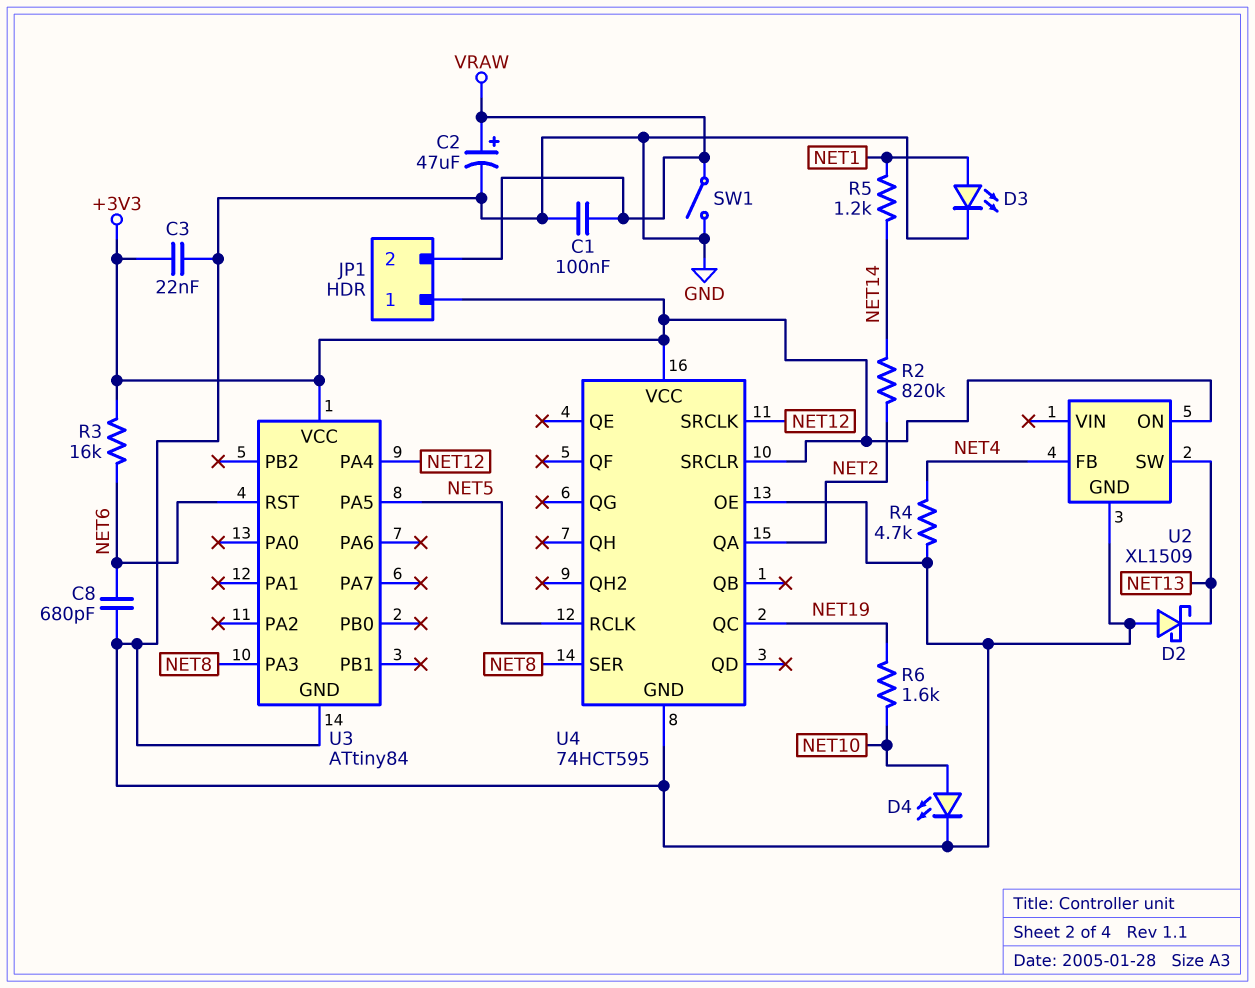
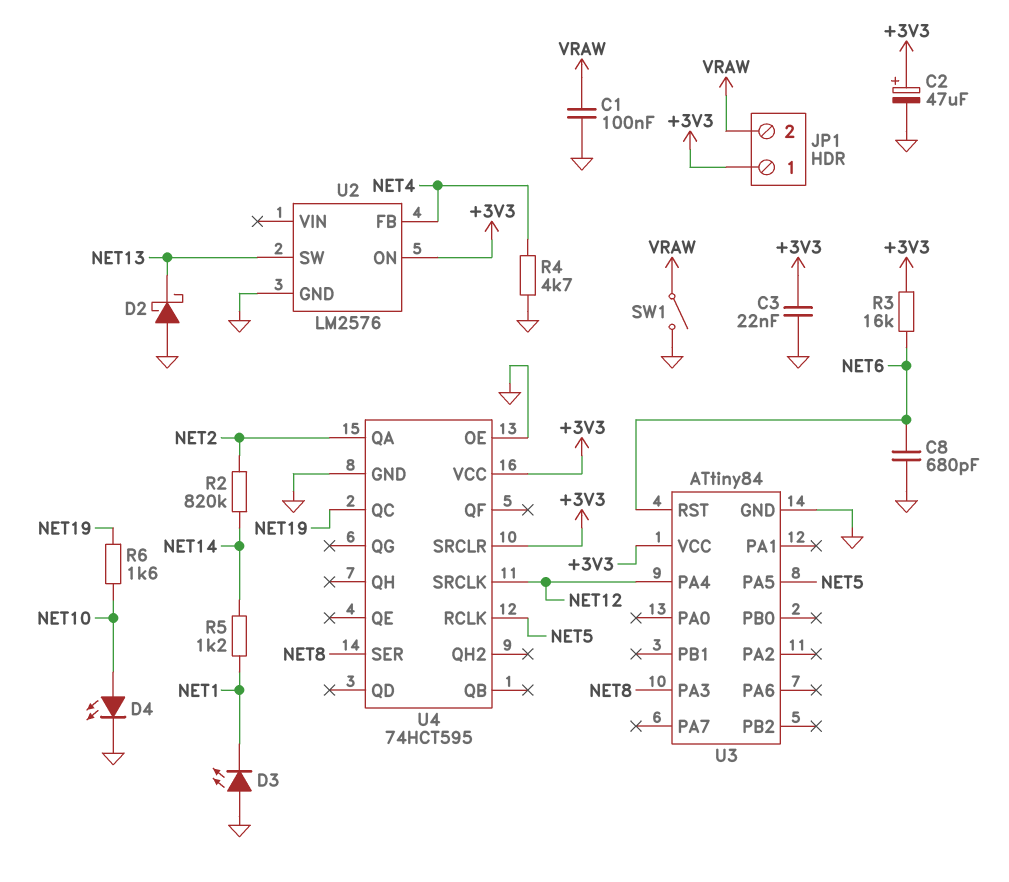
C2: 47uF (plus VRAW, minus GND) -> 47uF (plus +3V3, minus GND)
D3: LED (A NET1, K GND) -> LED (A GND, K NET1)
U2: XL1509 -> LM2576

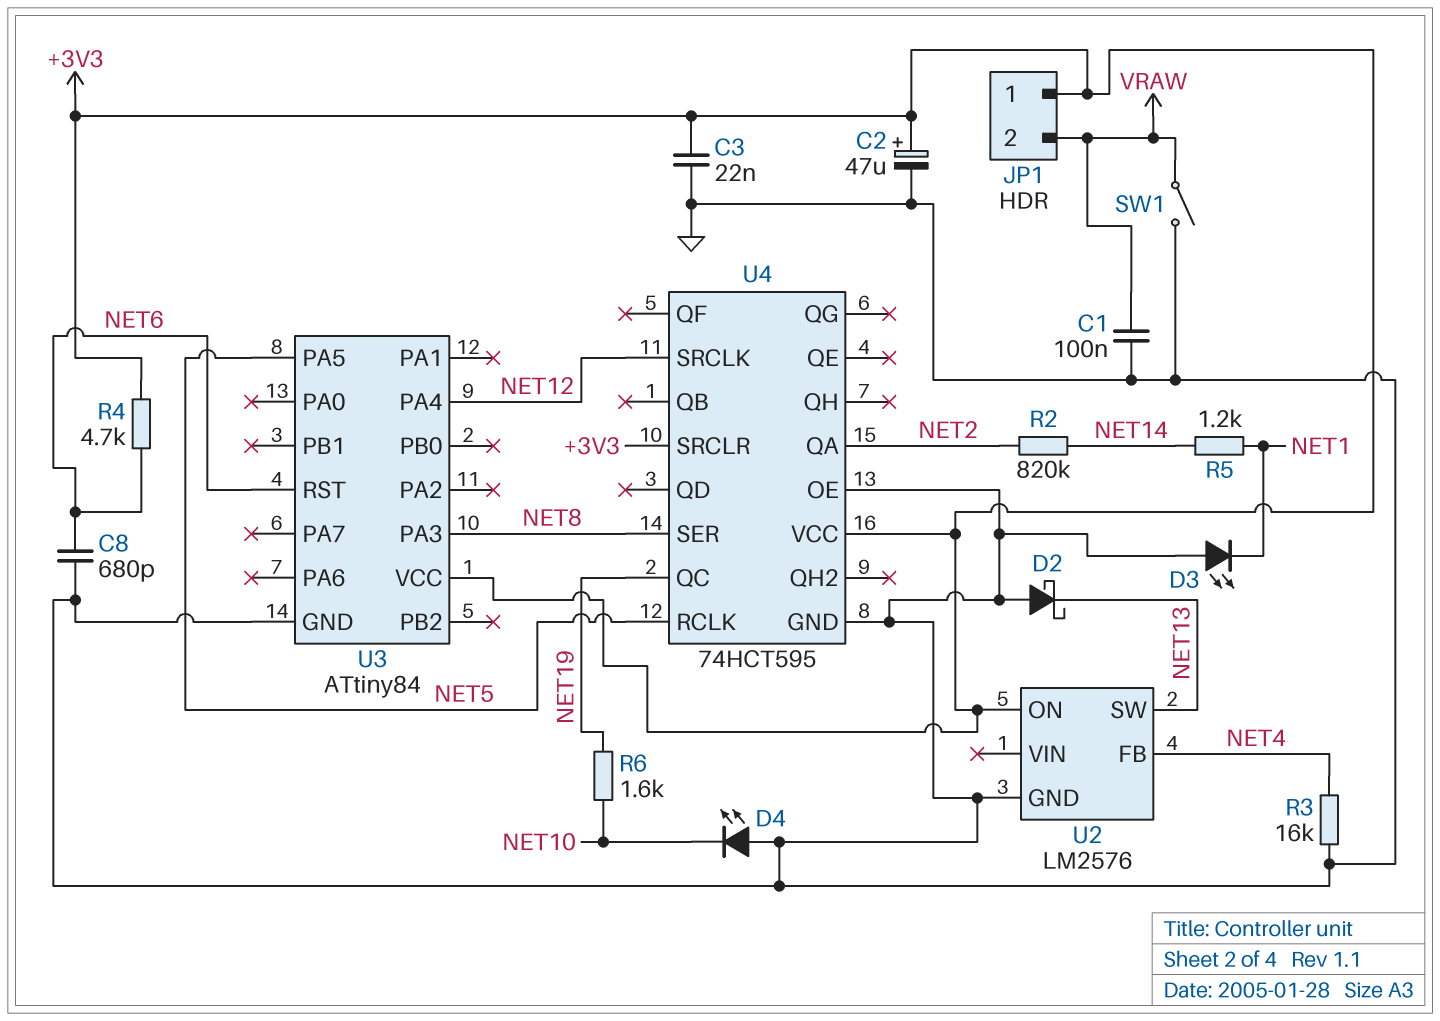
D4: LED (A NET10, K GND) -> LED (A GND, K NET10)
R3: 16k (+3V3, NET6) -> 16k (GND, NET4)
R4: 4.7k (GND, NET4) -> 4.7k (+3V3, NET6)

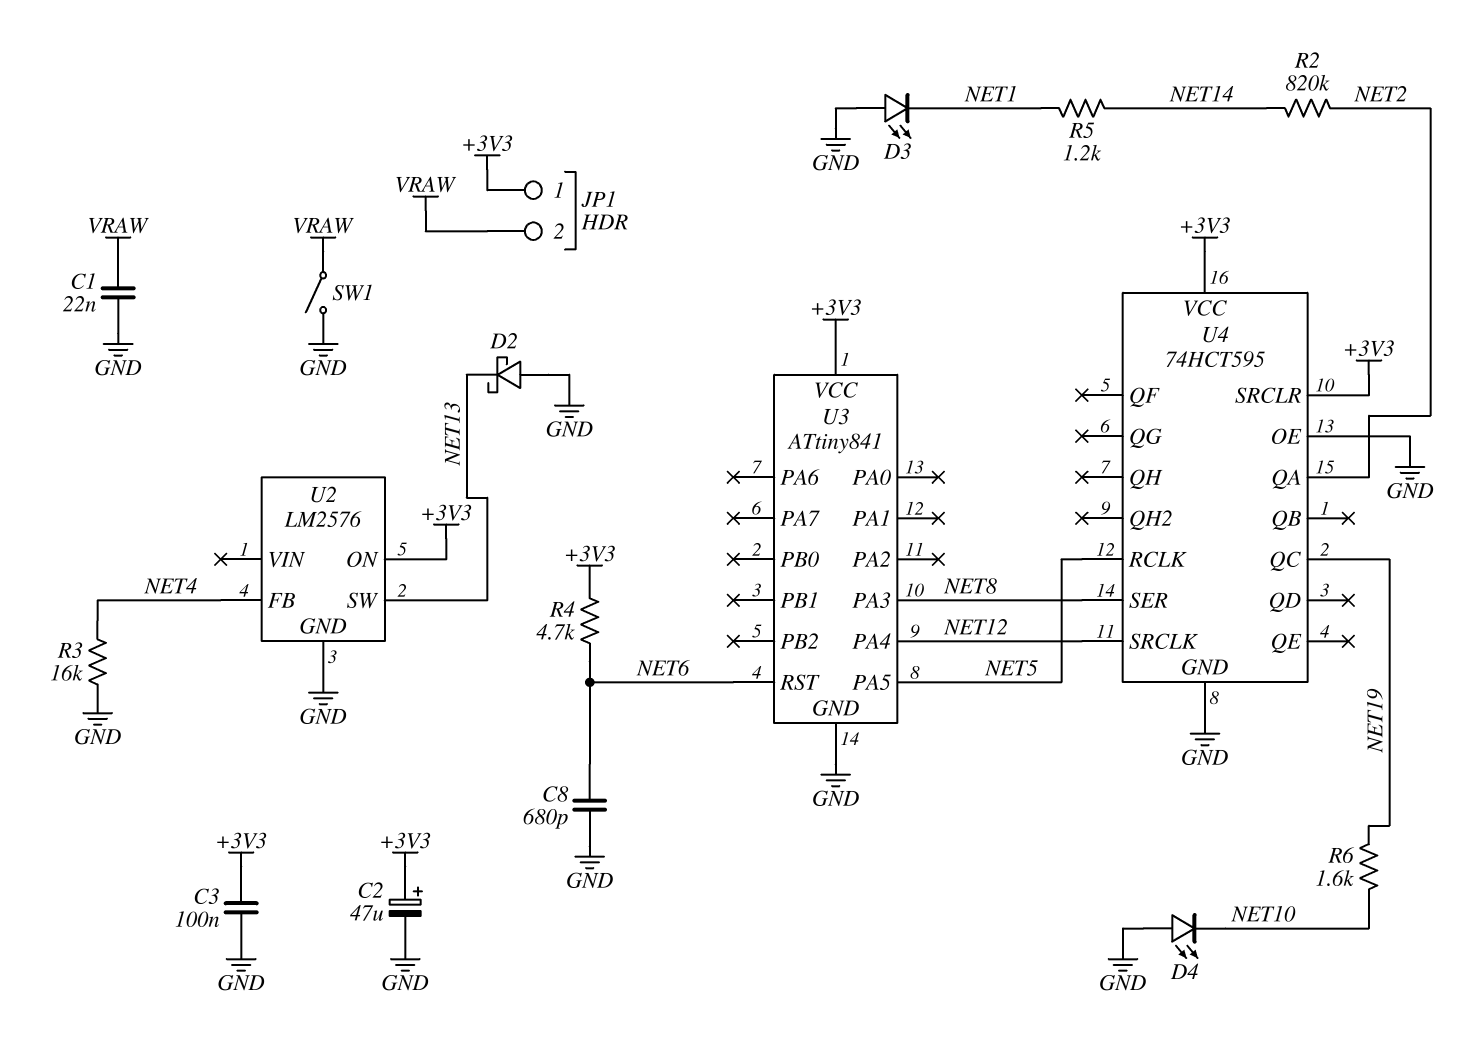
C1: 100nF (GND, VRAW) -> 22nF (GND, VRAW)
C3: 22nF (+3V3, GND) -> 100nF (+3V3, GND)
U3: ATtiny84 -> ATtiny841

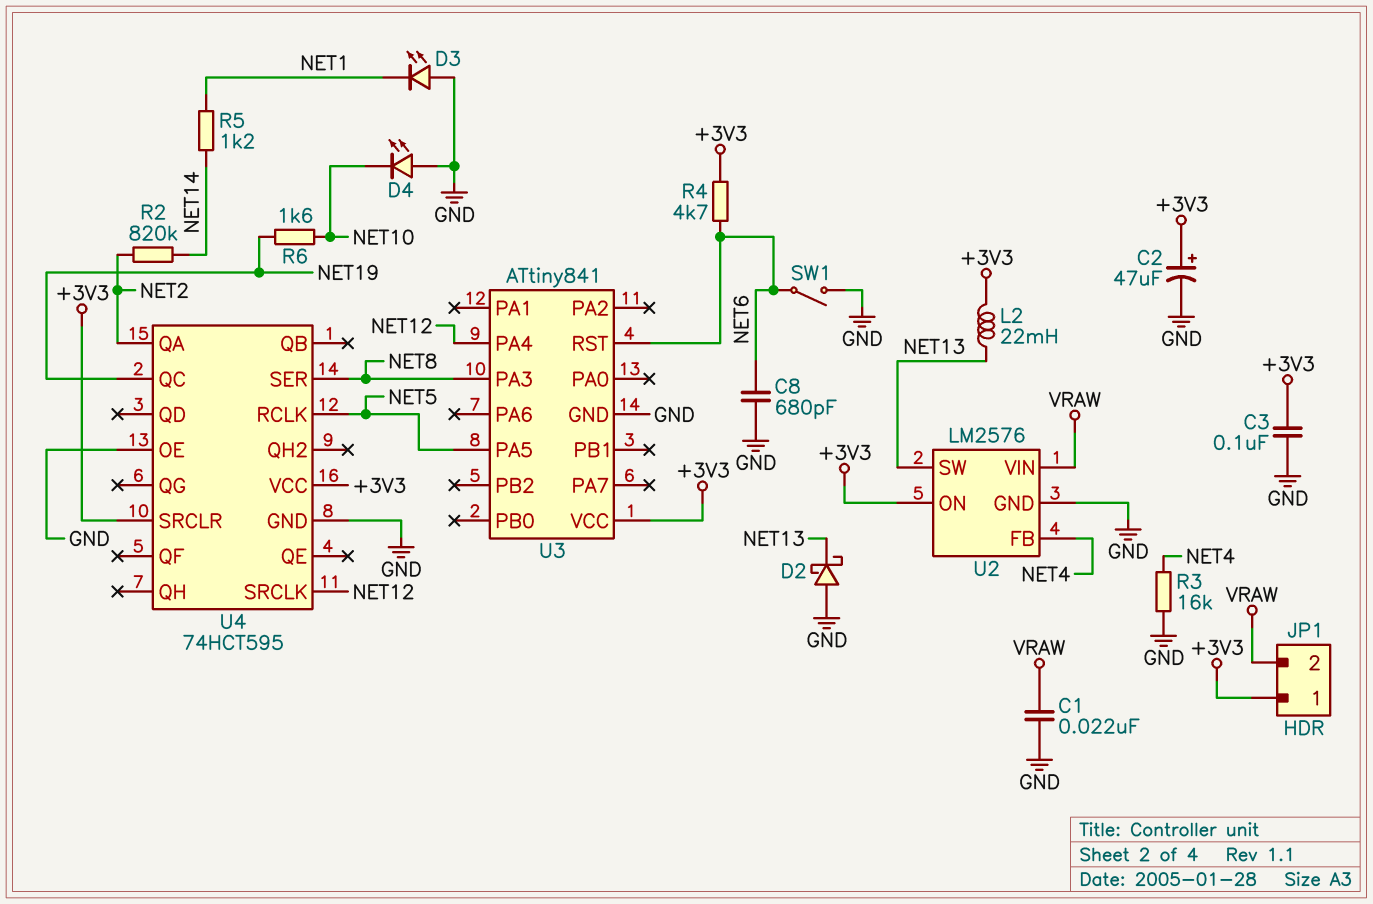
L2: none -> 22mH (+3V3, NET13)
SW1: switch (GND, VRAW) -> switch (GND, NET6)
U2 pin VIN: none -> VRAW

